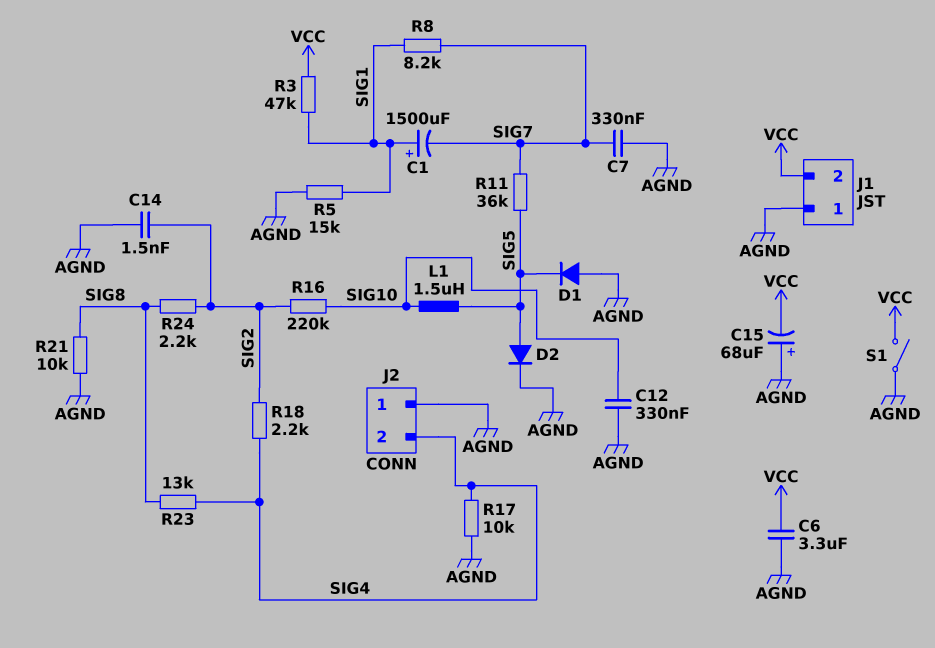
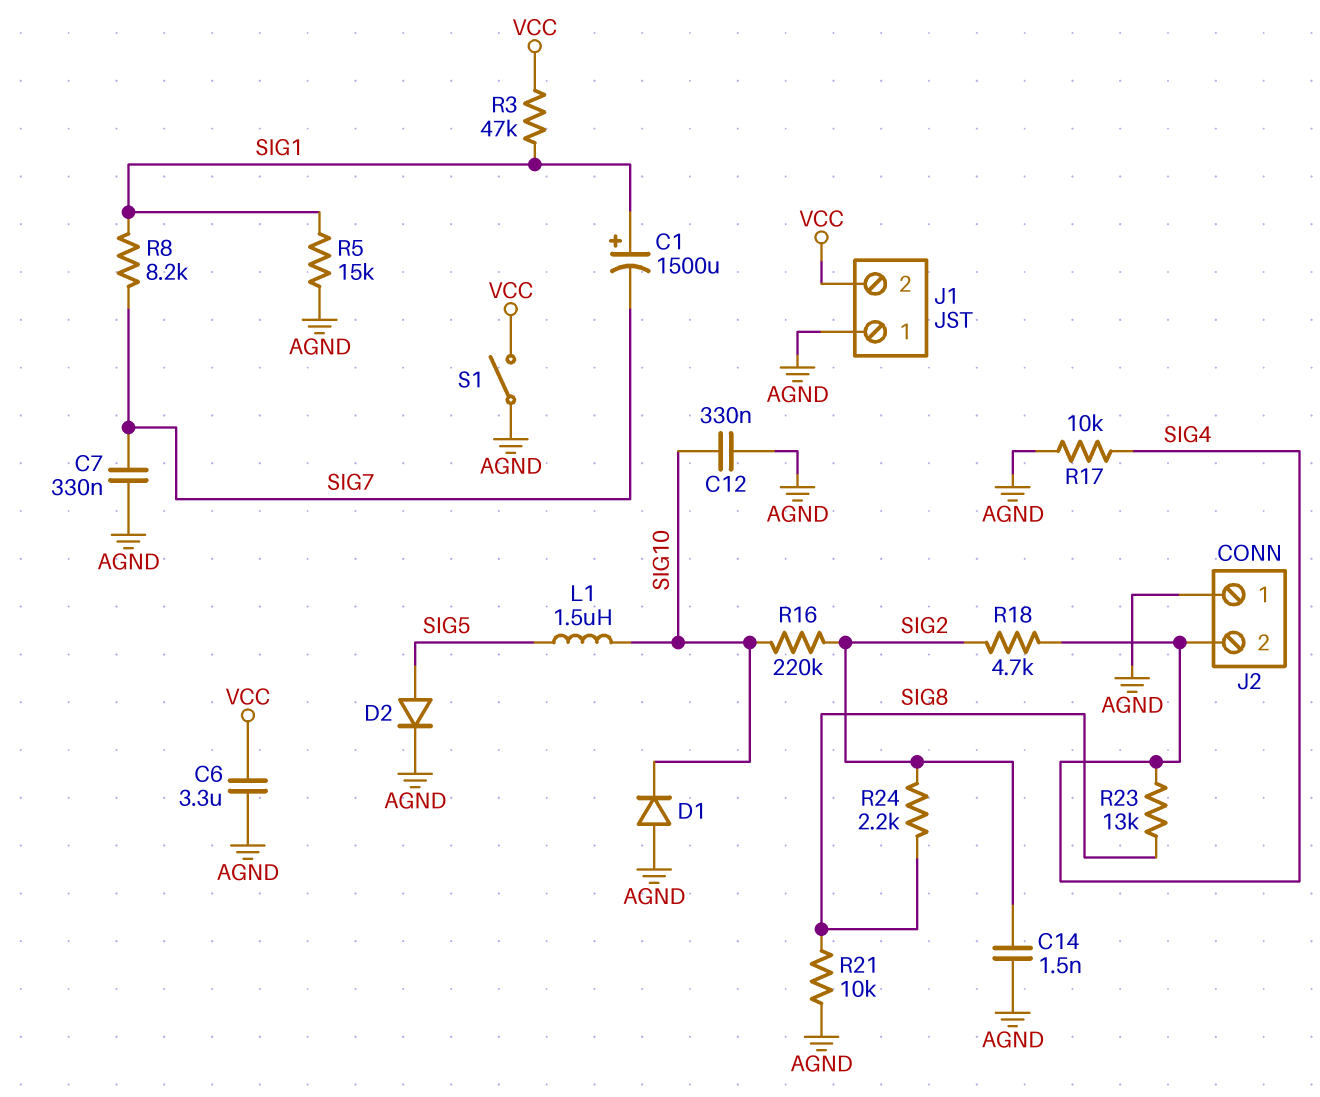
C15: 68uF (plus AGND, minus VCC) -> none
D1: diode (A AGND, K SIG5) -> diode (A AGND, K SIG10)
R11: 36k (SIG5, SIG7) -> none
R18: 2.2k (SIG2, SIG4) -> 4.7k (SIG2, SIG4)

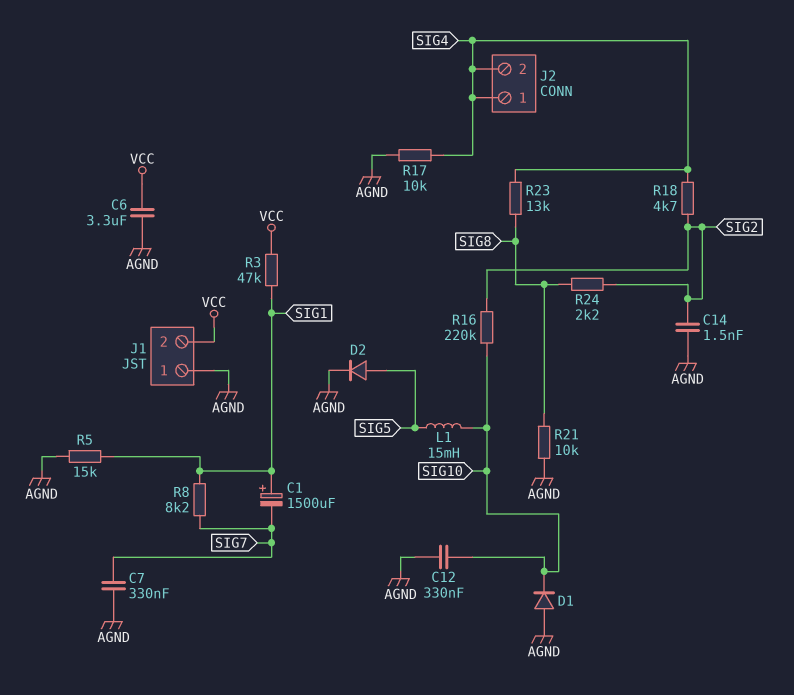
J2 pin 1: AGND -> SIG4
L1: 1.5uH (SIG5, SIG10) -> 15mH (SIG5, SIG10)
S1: switch (AGND, VCC) -> none

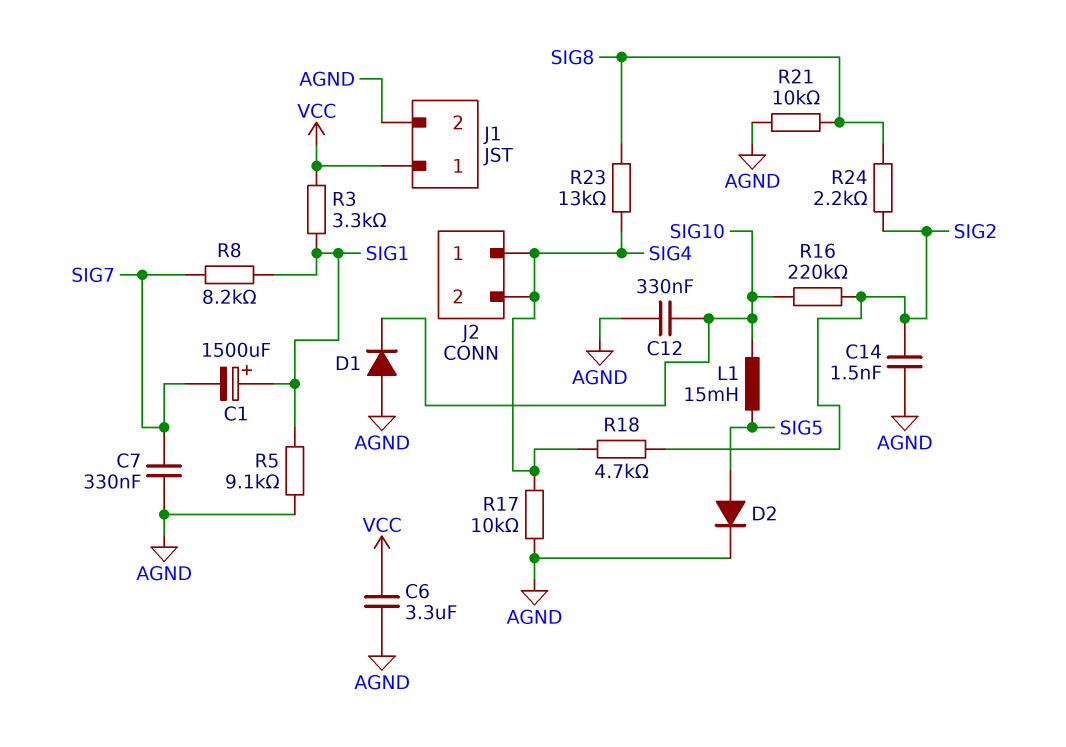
J1 pin 1: AGND -> VCC
J1 pin 2: VCC -> AGND
R3: 47k (SIG1, VCC) -> 3.3k (SIG1, VCC)
R5: 15k (AGND, SIG1) -> 9.1k (AGND, SIG1)

